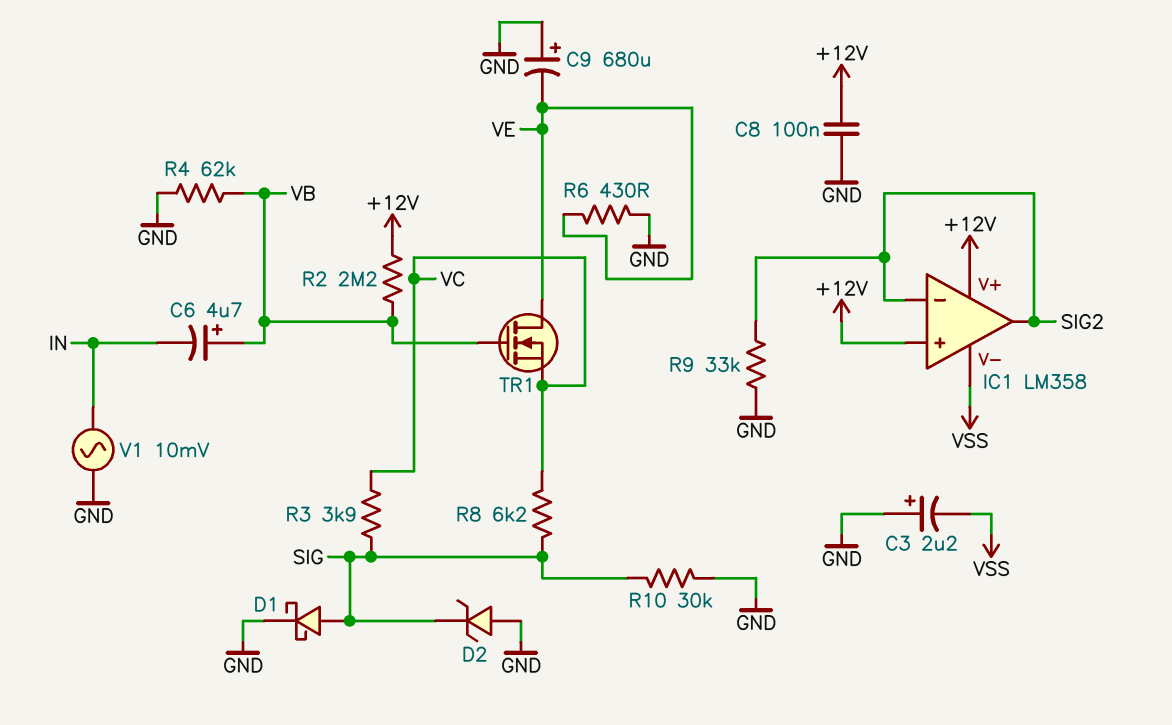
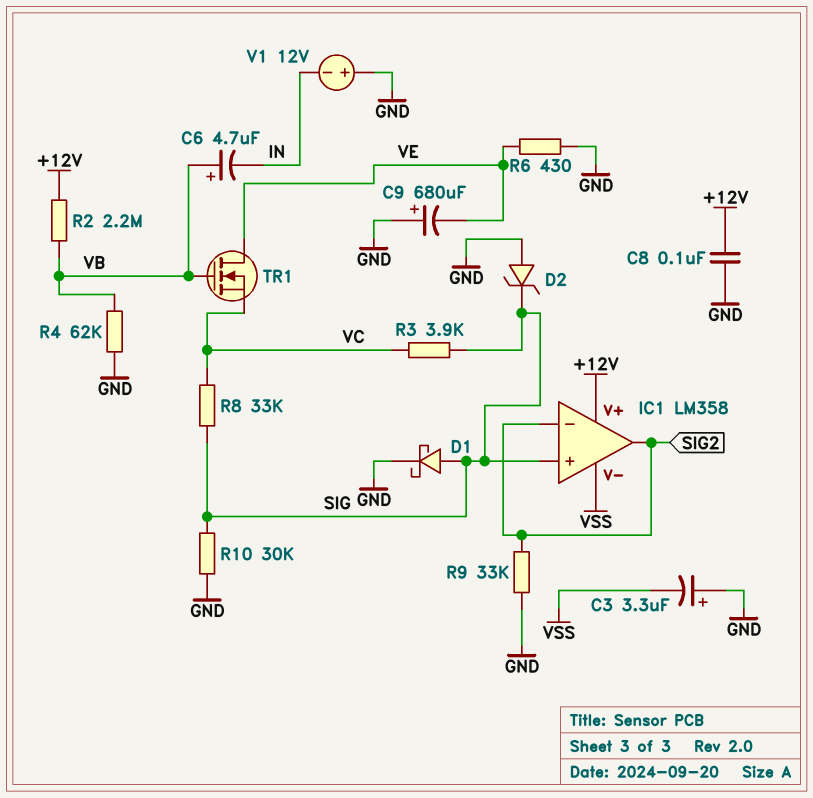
C3: 2.2uF (plus GND, minus VSS) -> 3.3uF (plus GND, minus VSS)
IC1 pin in+: +12V -> SIG
R8: 6.2k (SIG, VC) -> 33k (SIG, VC)
V1: AC 10mV (GND, IN) -> 12V (plus GND, minus IN)

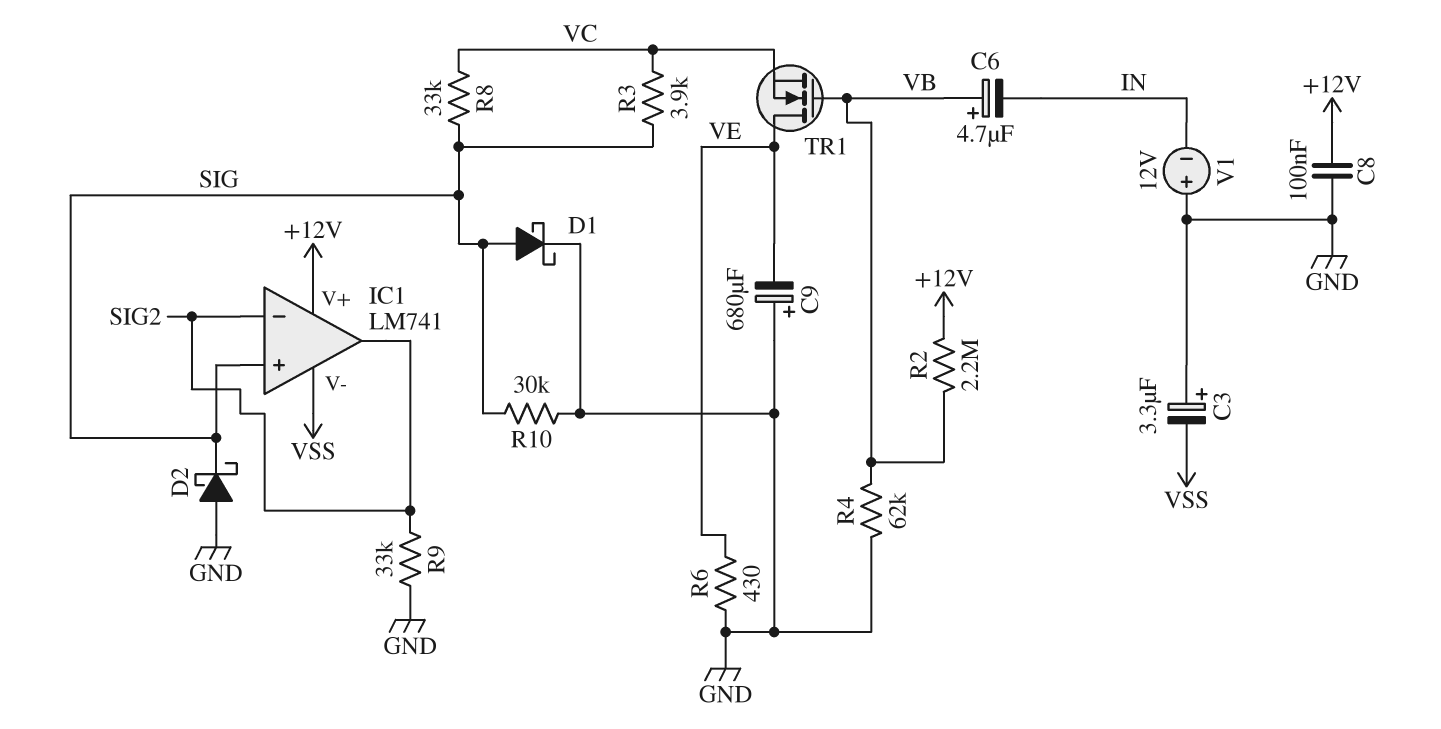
D2: zener (A GND, K SIG) -> schottky (A GND, K SIG)
IC1: LM358 -> LM741

